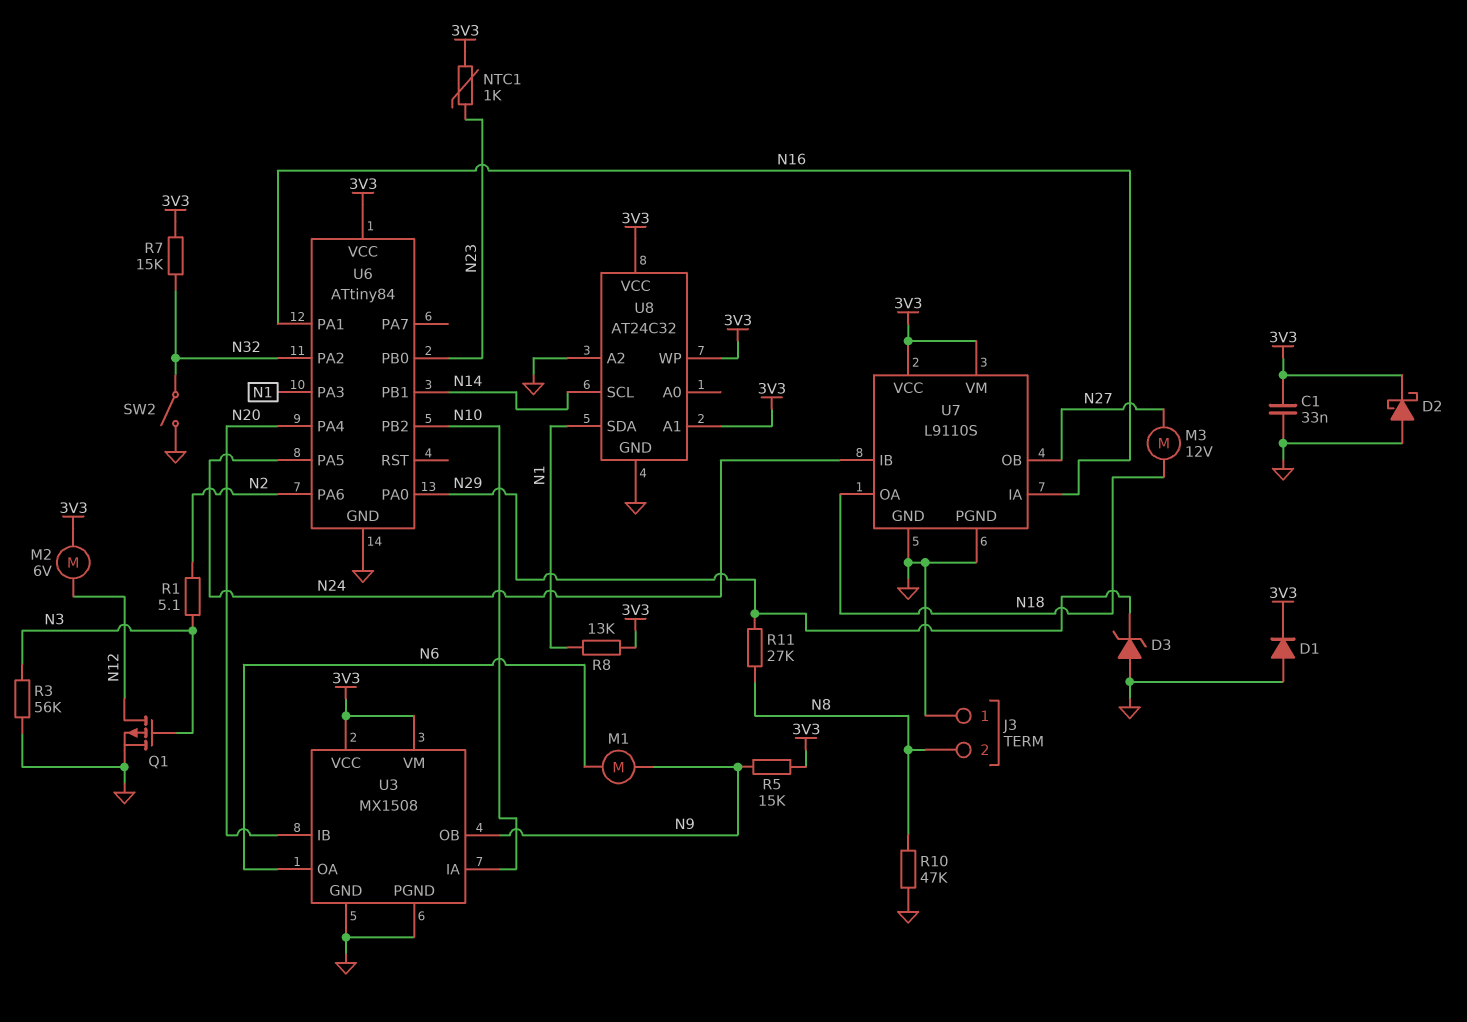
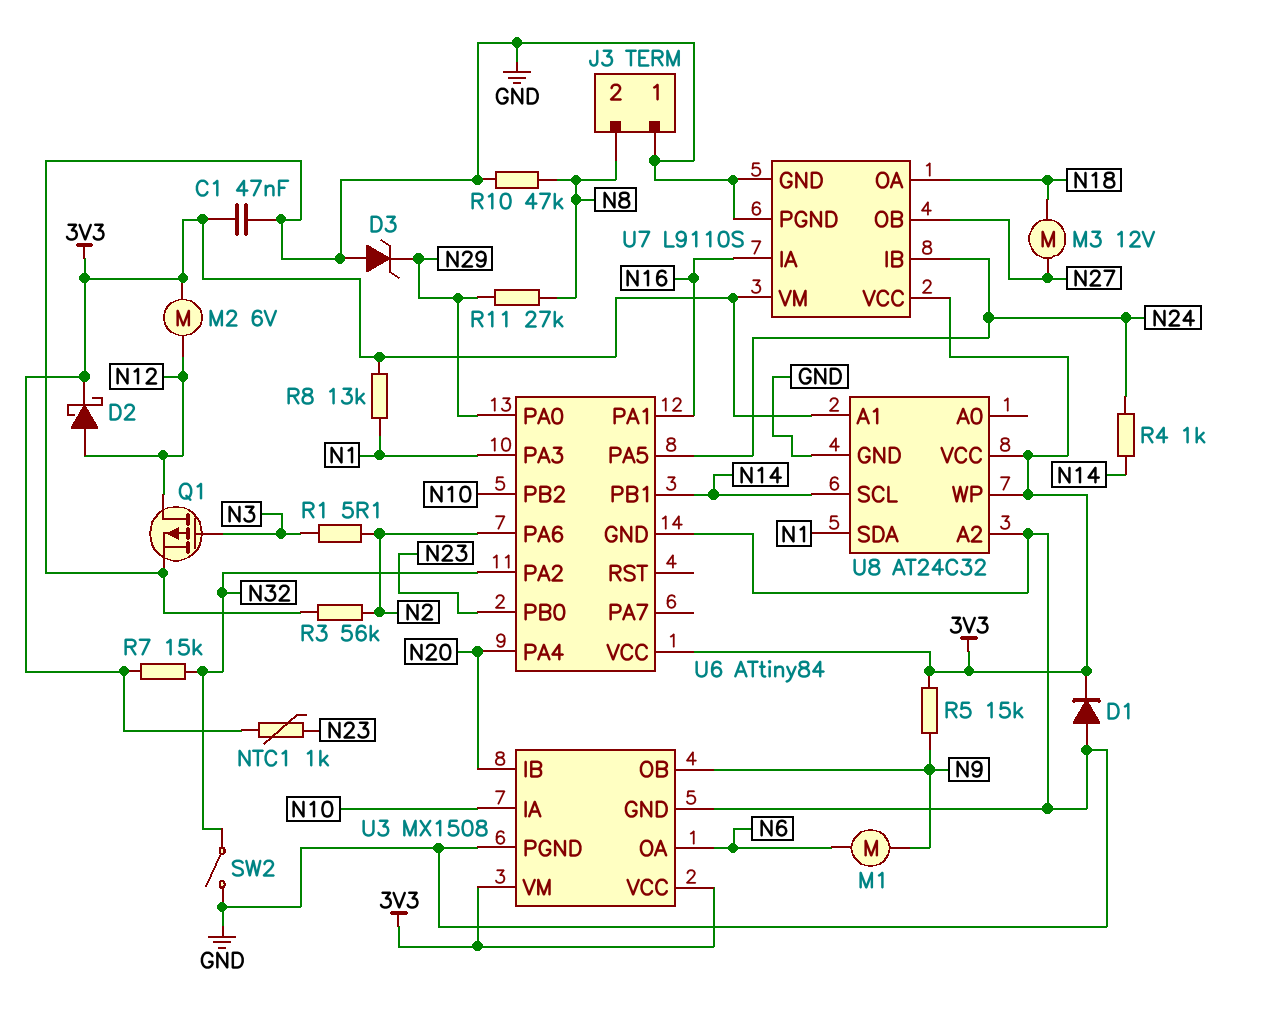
C1: 33nF (3V3, GND) -> 47nF (3V3, GND)
D2: schottky (A GND, K 3V3) -> schottky (A N12, K 3V3)
R3: 56k (GND, N3) -> 56k (GND, N2)
R4: none -> 1k (N14, N24)

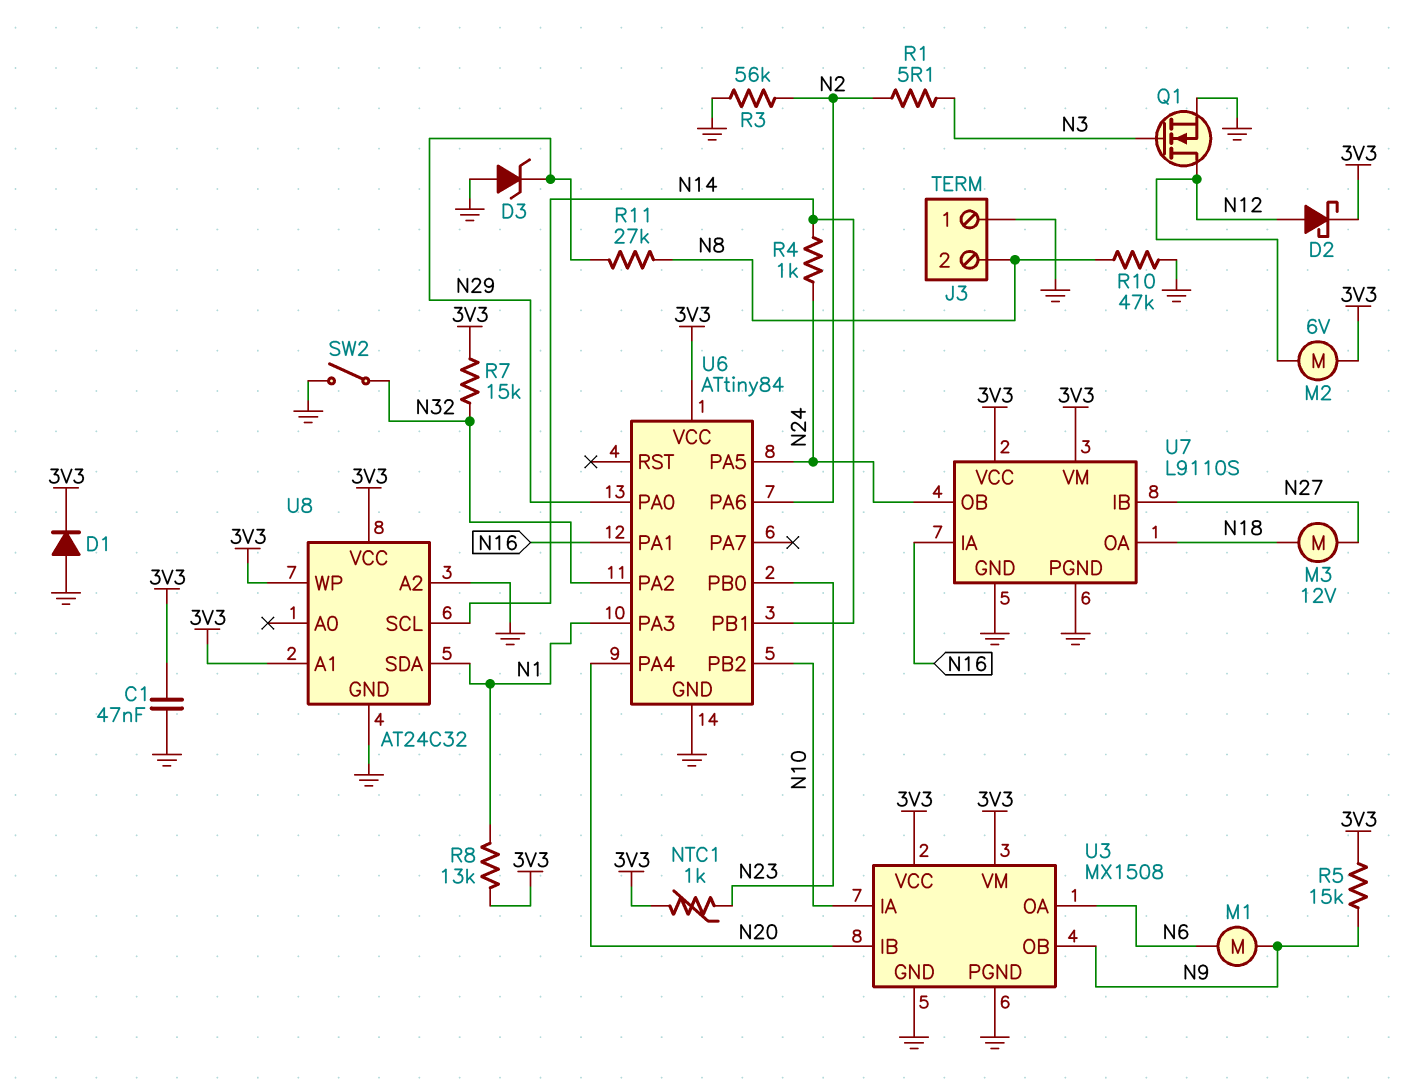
Q1: PMOS (G N3, D N12, S GND) -> NMOS (G N3, D N12, S GND)
U7 pin IB: N24 -> N27
U7 pin OB: N27 -> N24

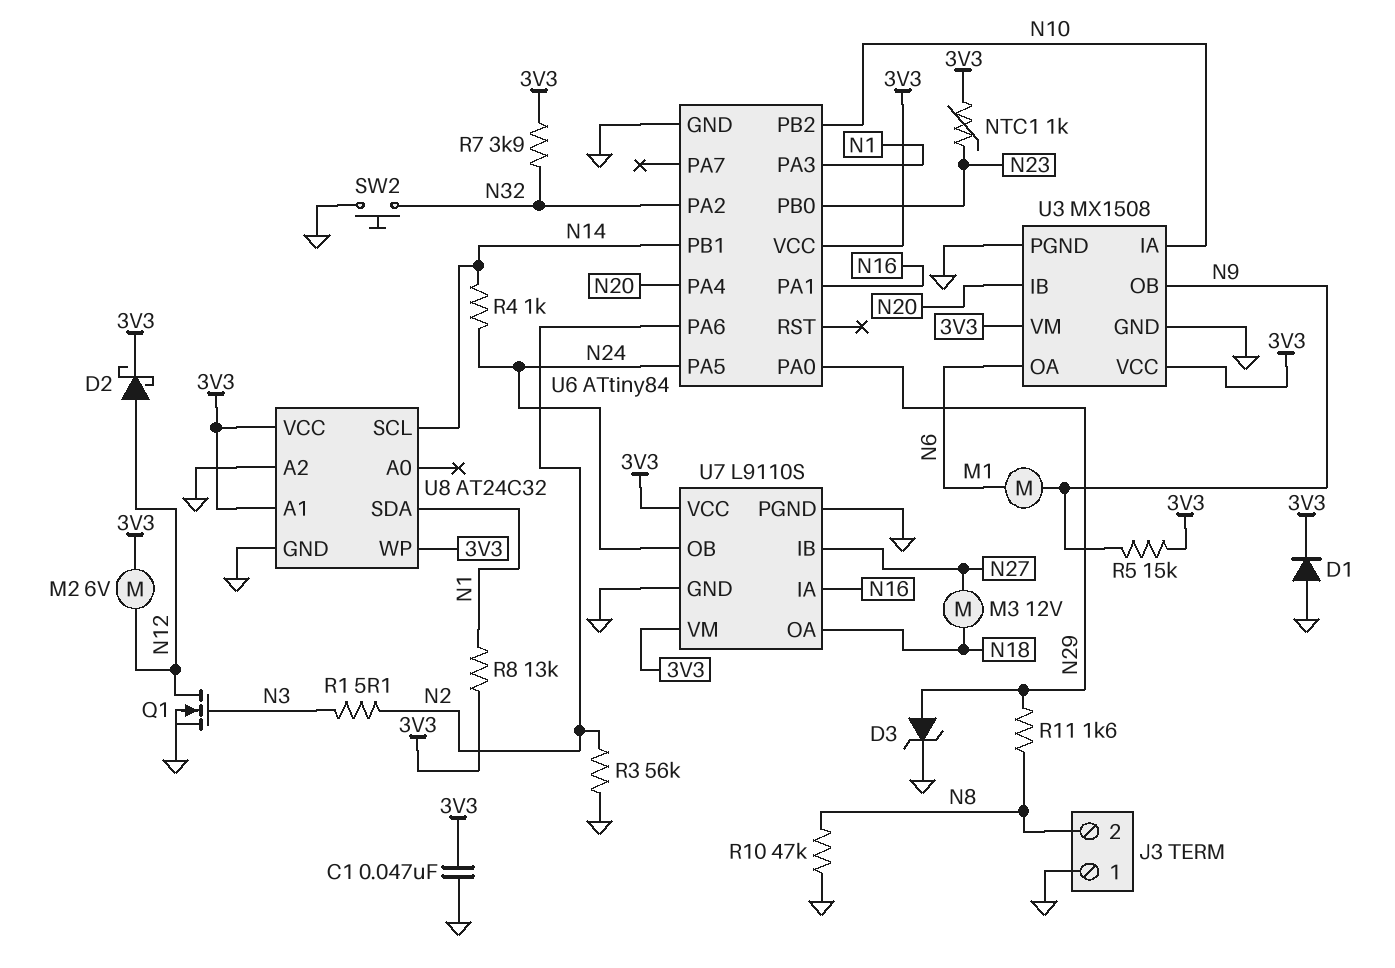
D3: zener (A GND, K N29) -> zener (A N29, K GND)
R7: 15k (3V3, N32) -> 3.9k (3V3, N32)
R11: 27k (N8, N29) -> 1.6k (N8, N29)
SW2: switch (GND, N32) -> button (GND, N32)

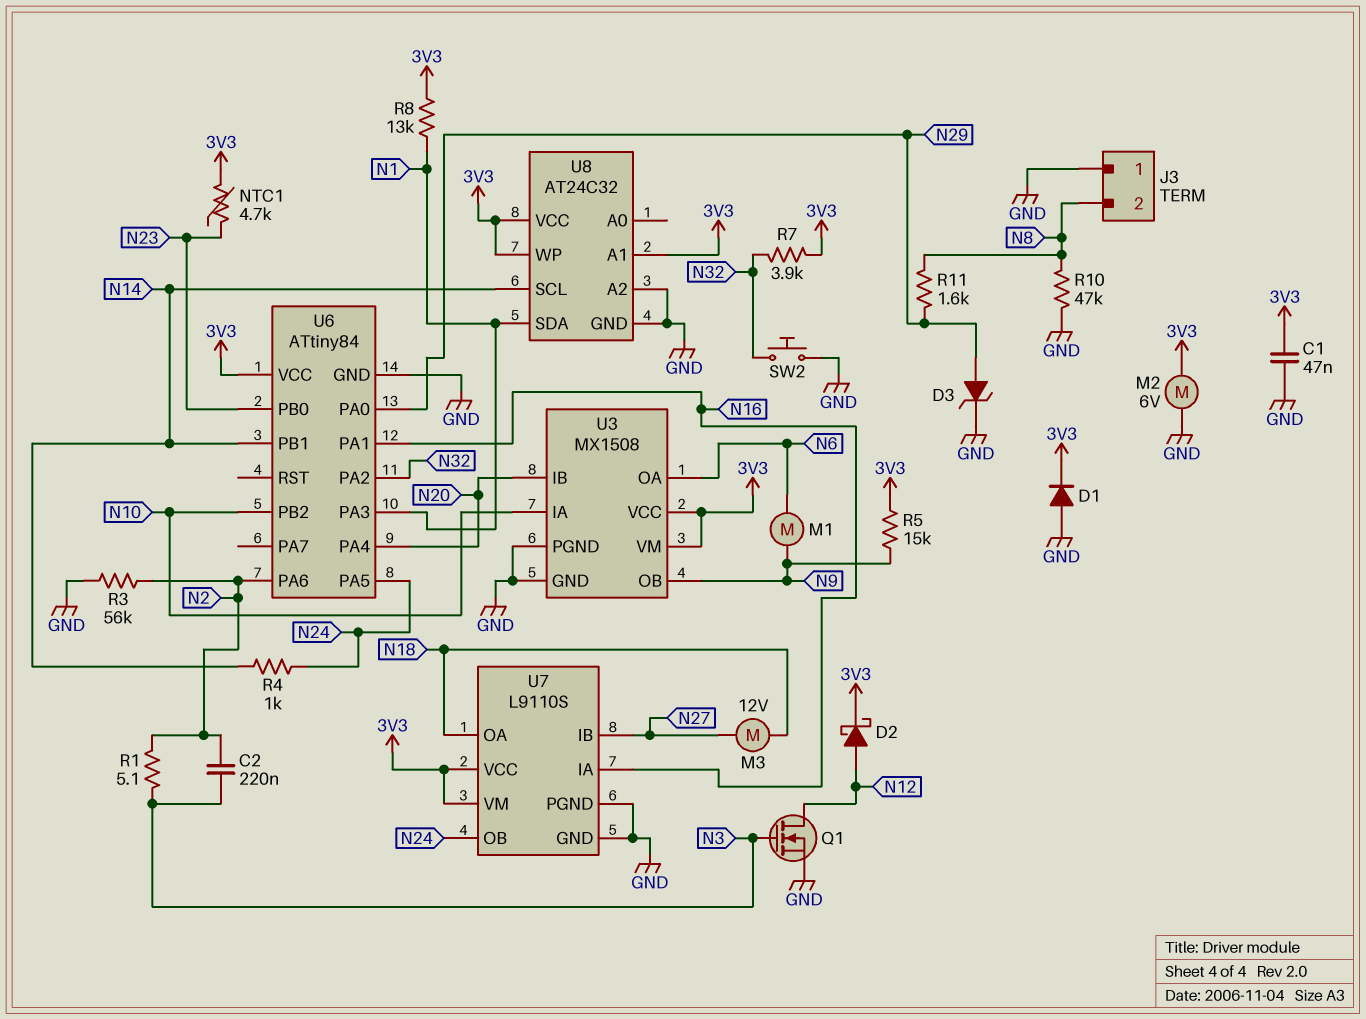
C2: none -> 220nF (N2, N3)
M2: motor 6V (3V3, N12) -> motor 6V (3V3, GND)
NTC1: 1k (3V3, N23) -> 4.7k (3V3, N23)

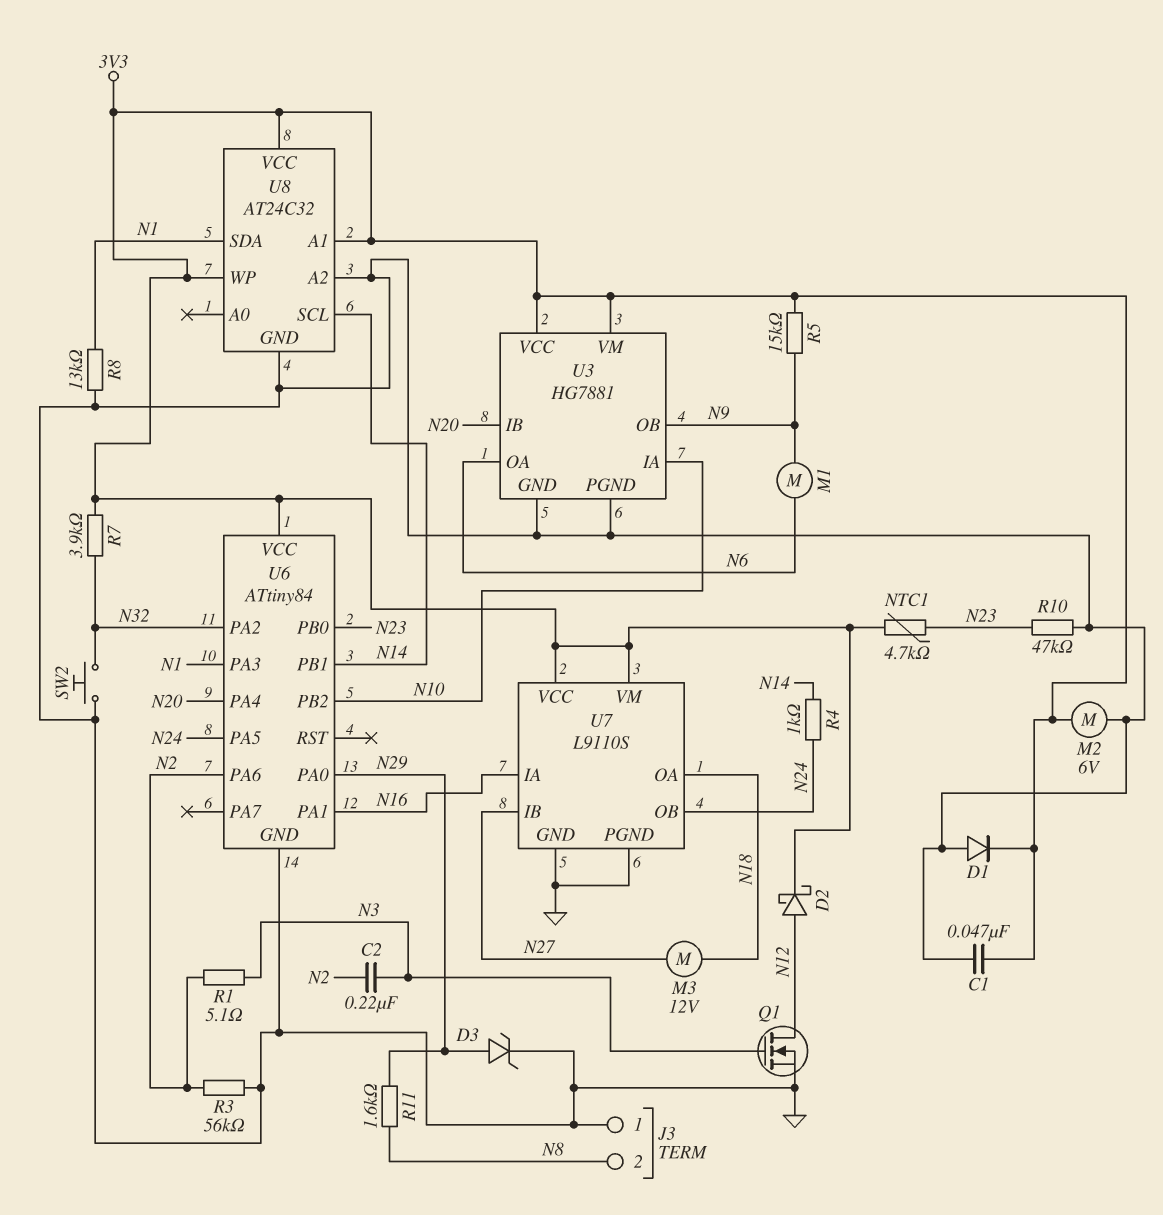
R8: 13k (3V3, N1) -> 13k (GND, N1)
R10: 47k (GND, N8) -> 47k (GND, N23)
U3: MX1508 -> HG7881

